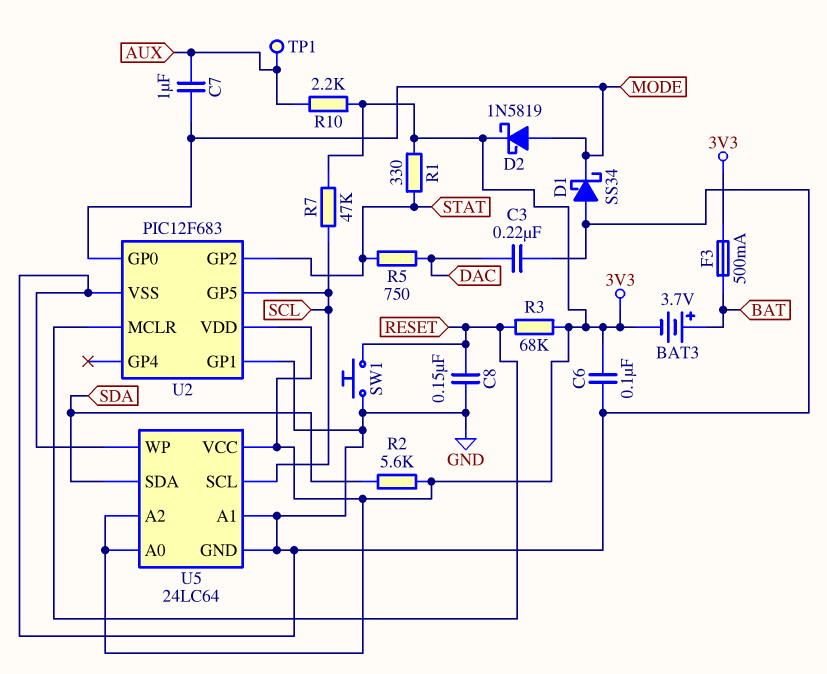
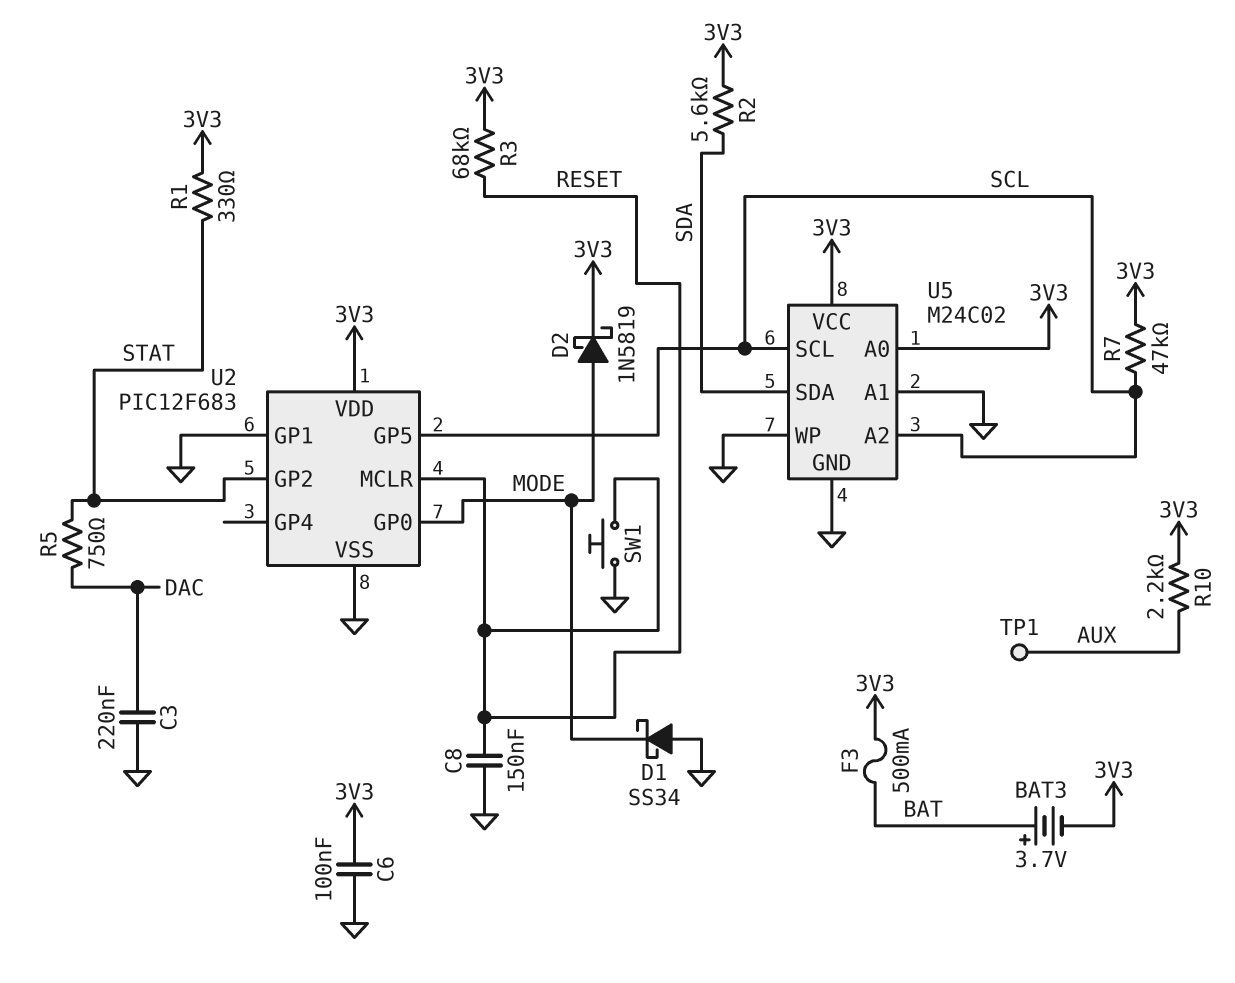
C7: 1uF (AUX, MODE) -> none
U5: 24LC64 -> M24C02
U5 pin A2: 3V3 -> SCL

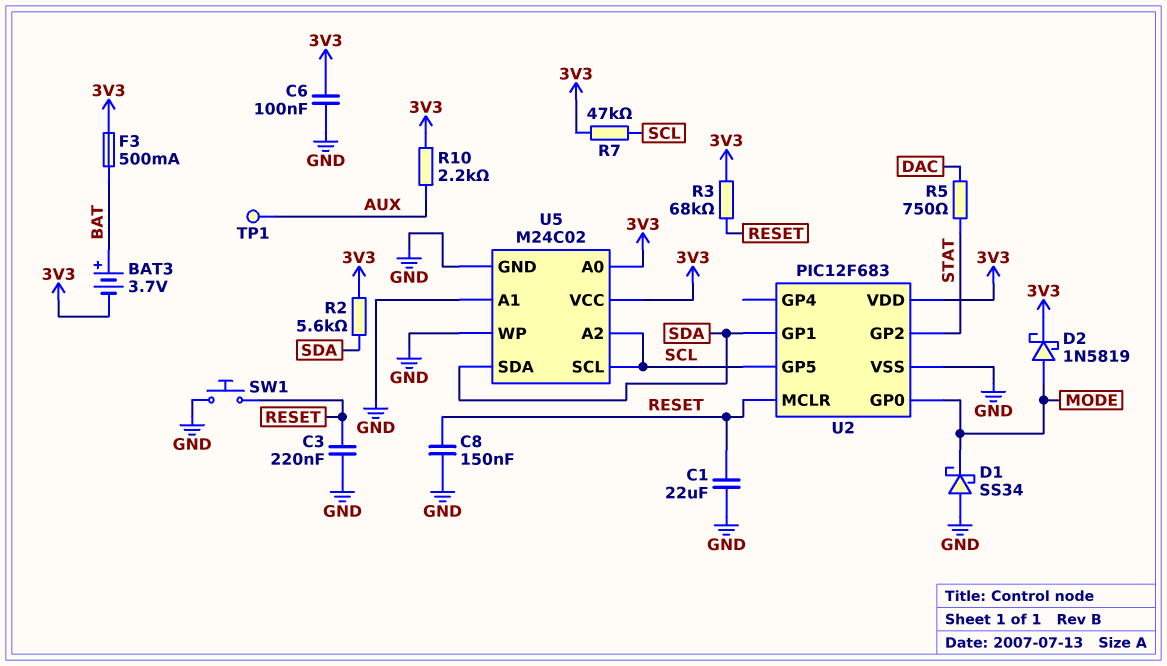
C1: none -> 22uF (GND, RESET)
C3: 220nF (DAC, GND) -> 220nF (GND, RESET)
R1: 330 (3V3, STAT) -> none
U2 pin GP1: GND -> SDA

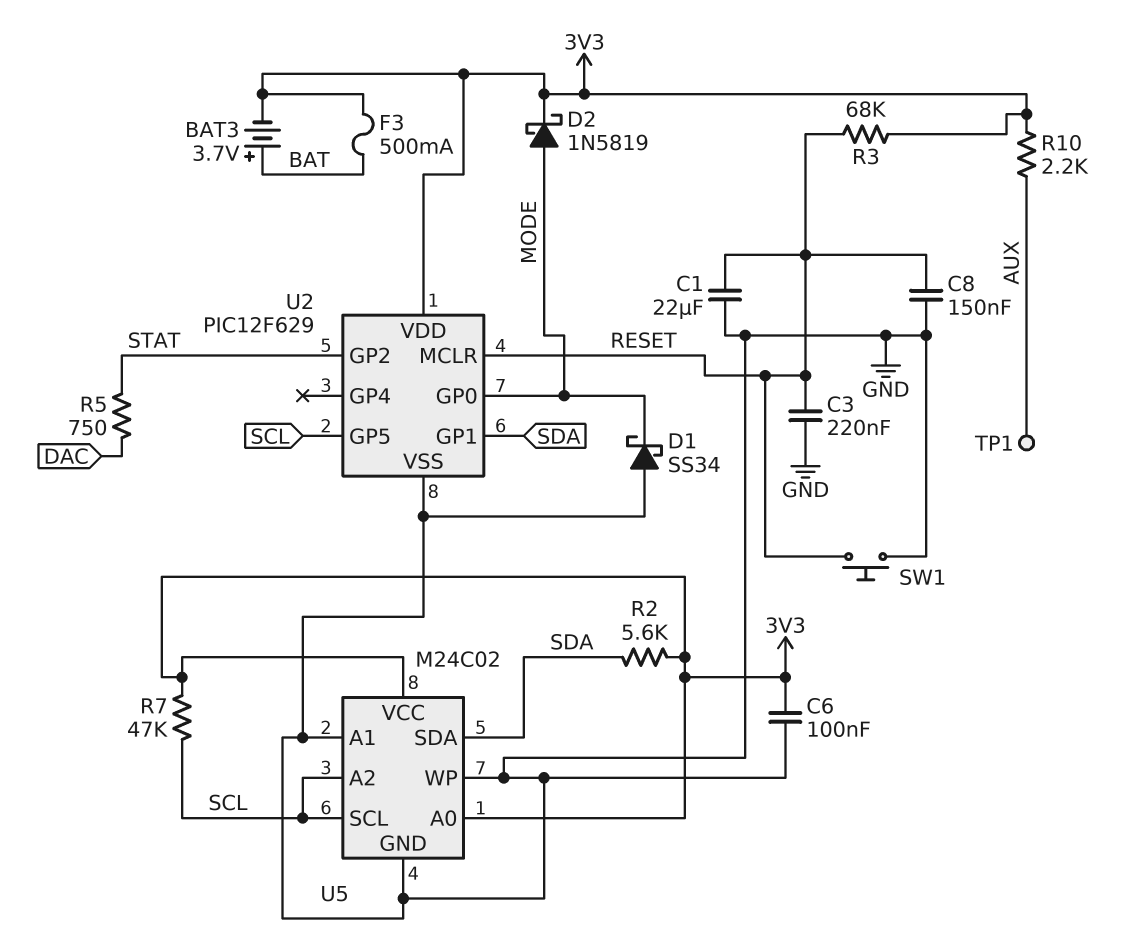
U2: PIC12F683 -> PIC12F629

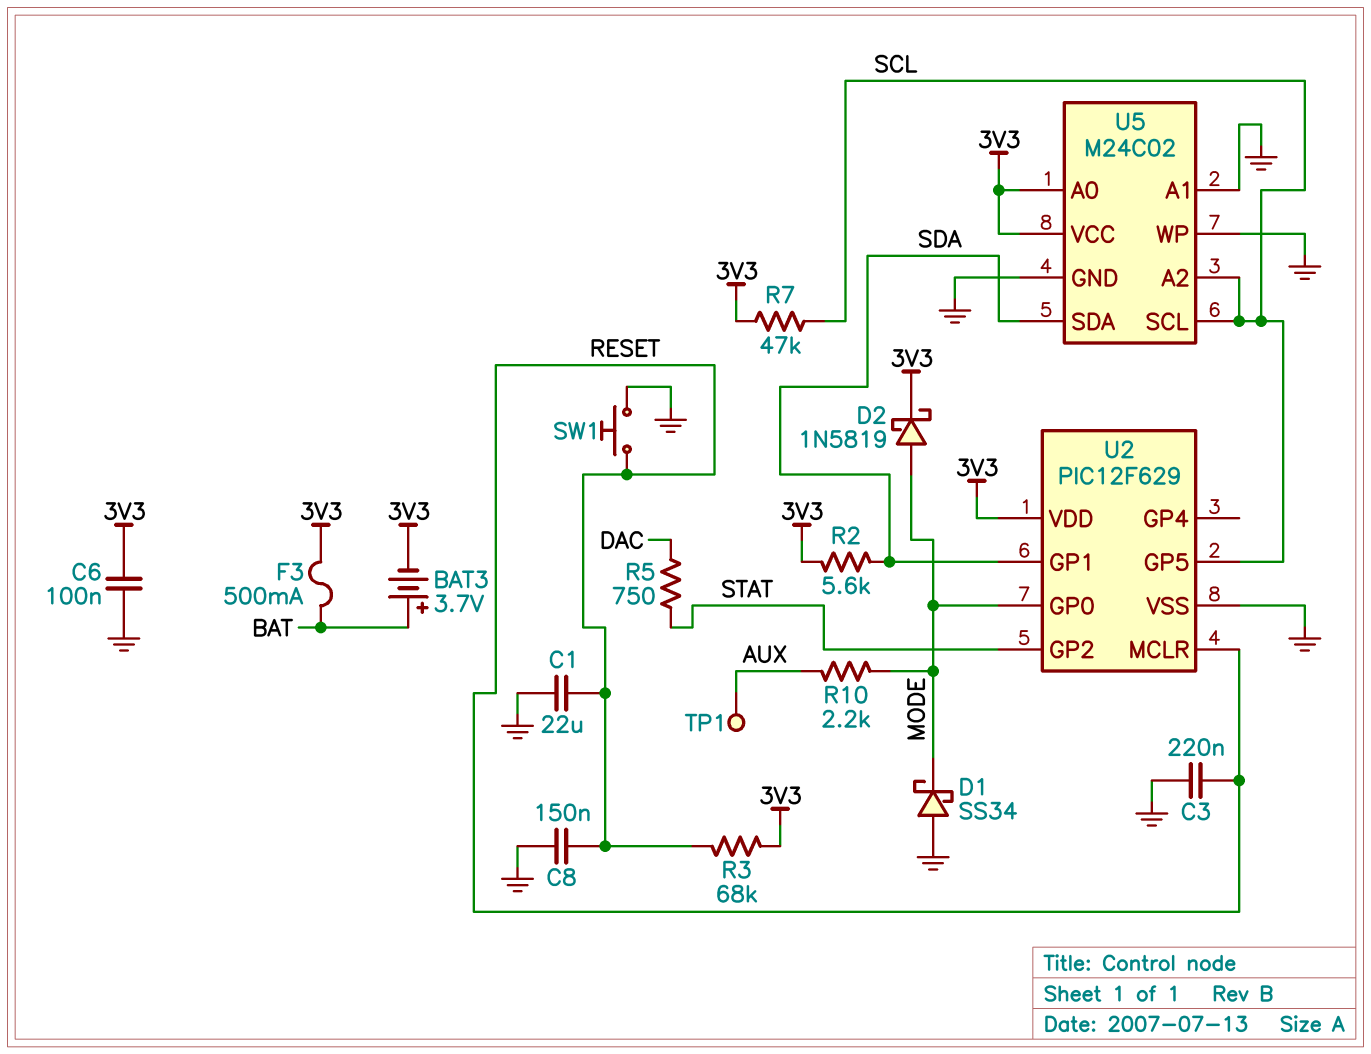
R10: 2.2k (3V3, AUX) -> 2.2k (AUX, MODE)

